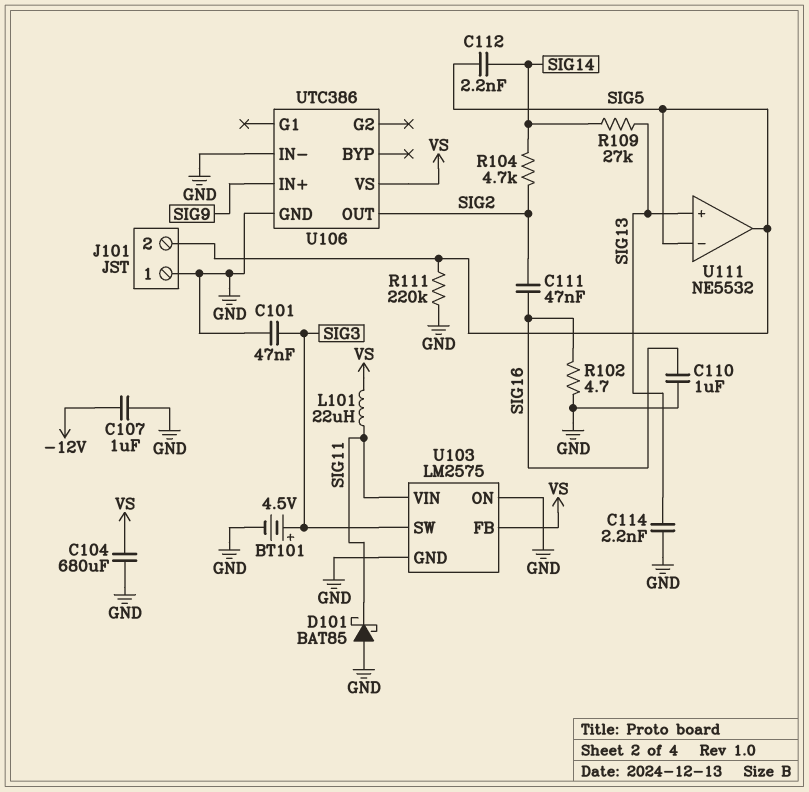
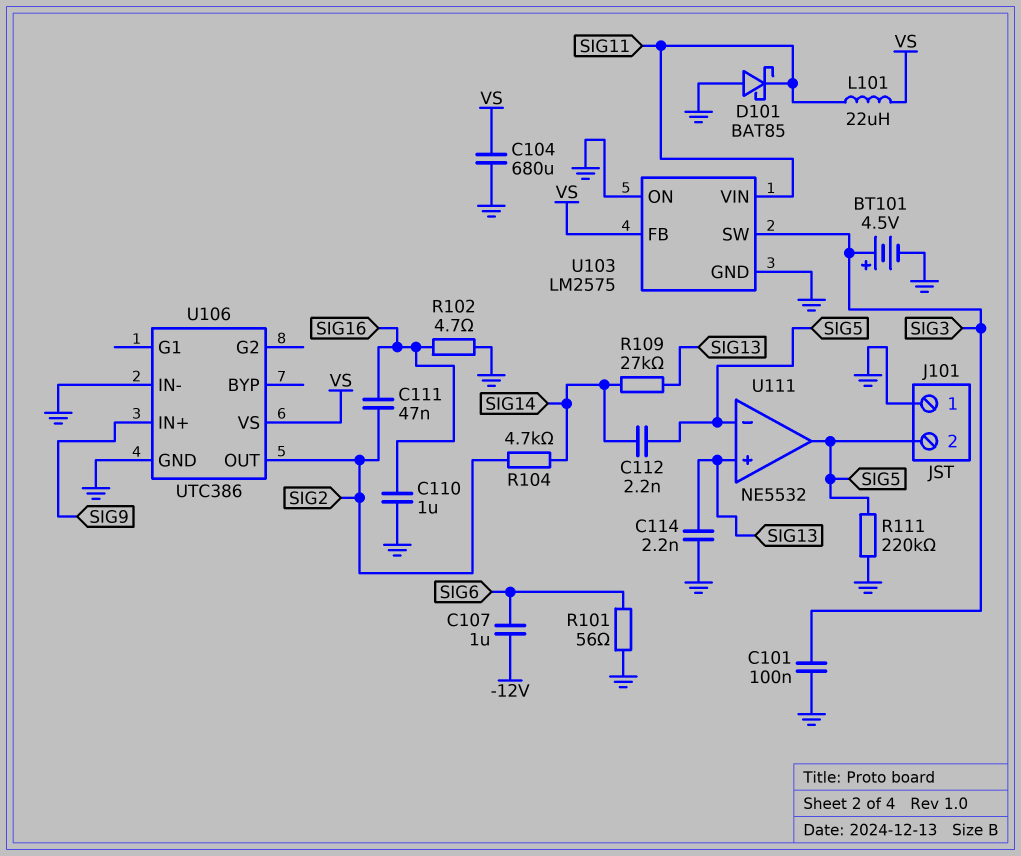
C101: 47nF (GND, SIG3) -> 100nF (GND, SIG3)
C107: 1uF (-12V, GND) -> 1uF (-12V, SIG6)
R101: none -> 56 (GND, SIG6)

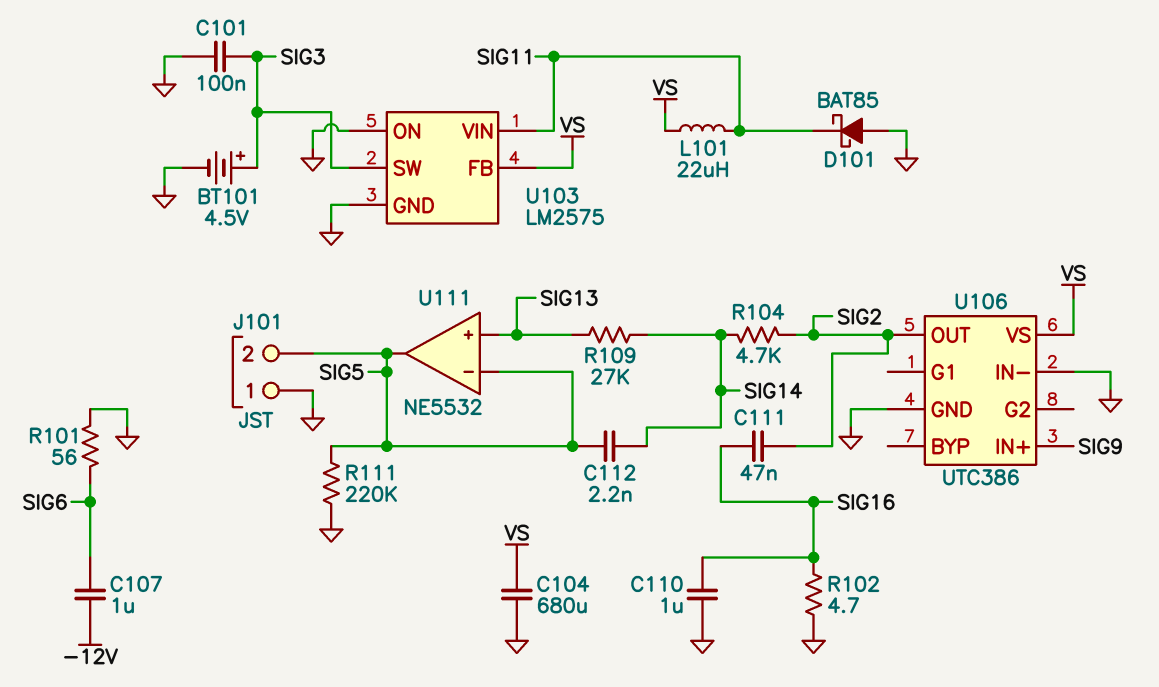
C114: 2.2nF (GND, SIG13) -> none

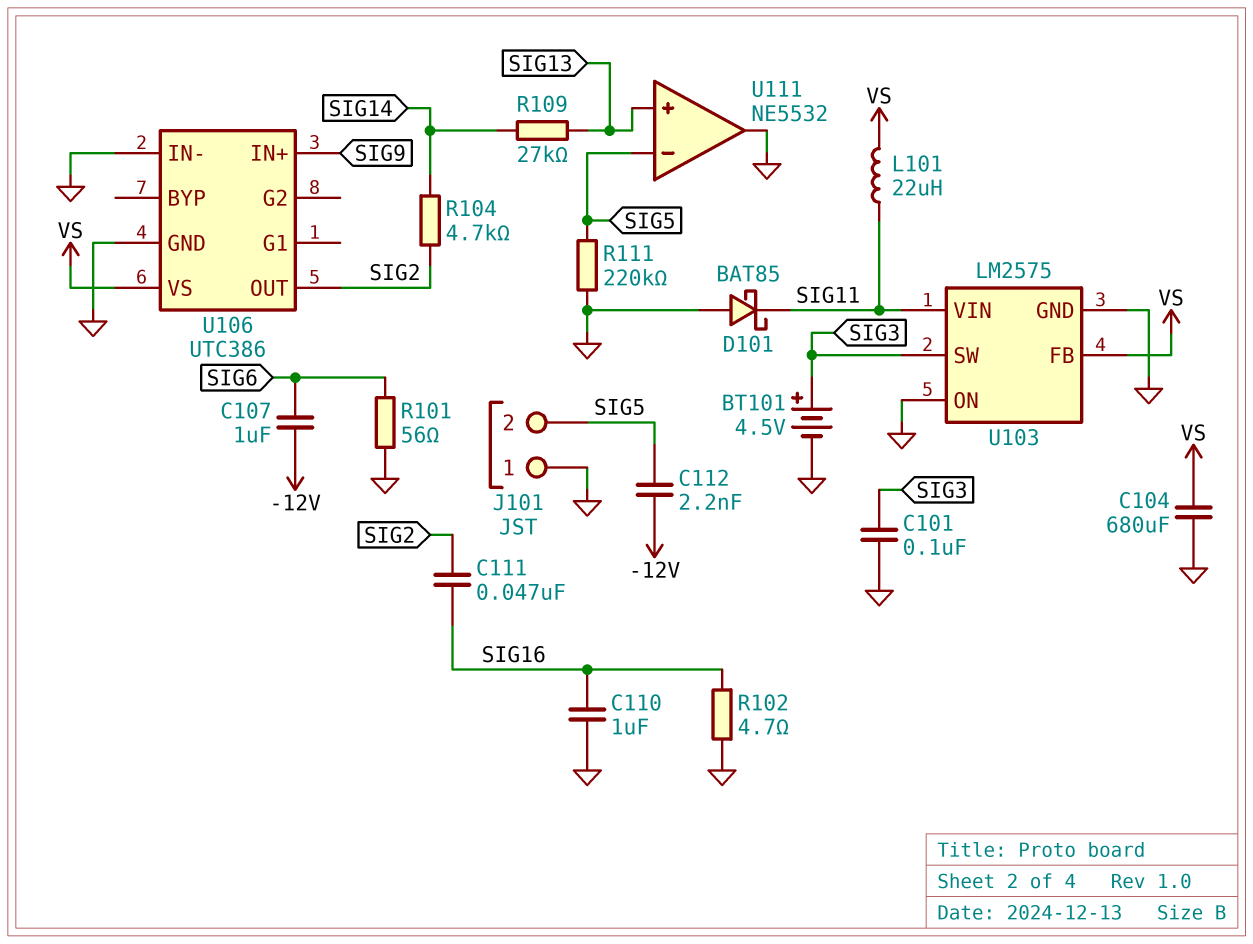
C112: 2.2nF (SIG5, SIG14) -> 2.2nF (-12V, SIG5)
U111 pin out: SIG5 -> GND

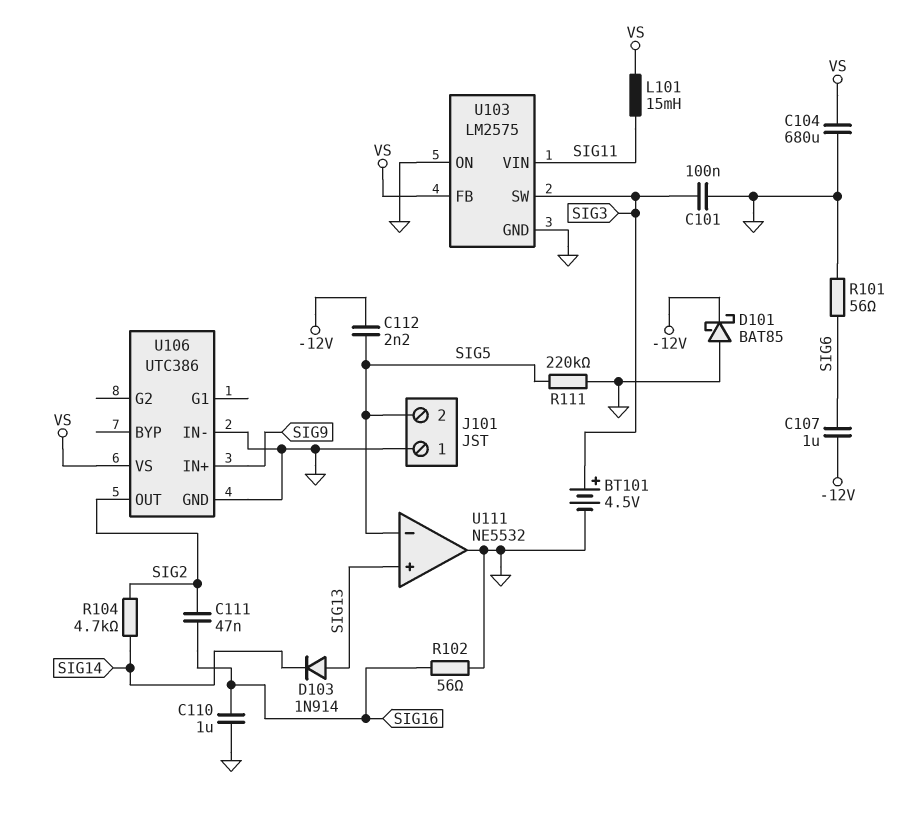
D101: schottky BAT85 (A GND, K SIG11) -> schottky BAT85 (A GND, K -12V)
D103: none -> diode 1N914 (A SIG13, K SIG14)
L101: 22uH (SIG11, VS) -> 15mH (SIG11, VS)
R102: 4.7 (GND, SIG16) -> 56 (GND, SIG16)
R109: 27k (SIG13, SIG14) -> none

